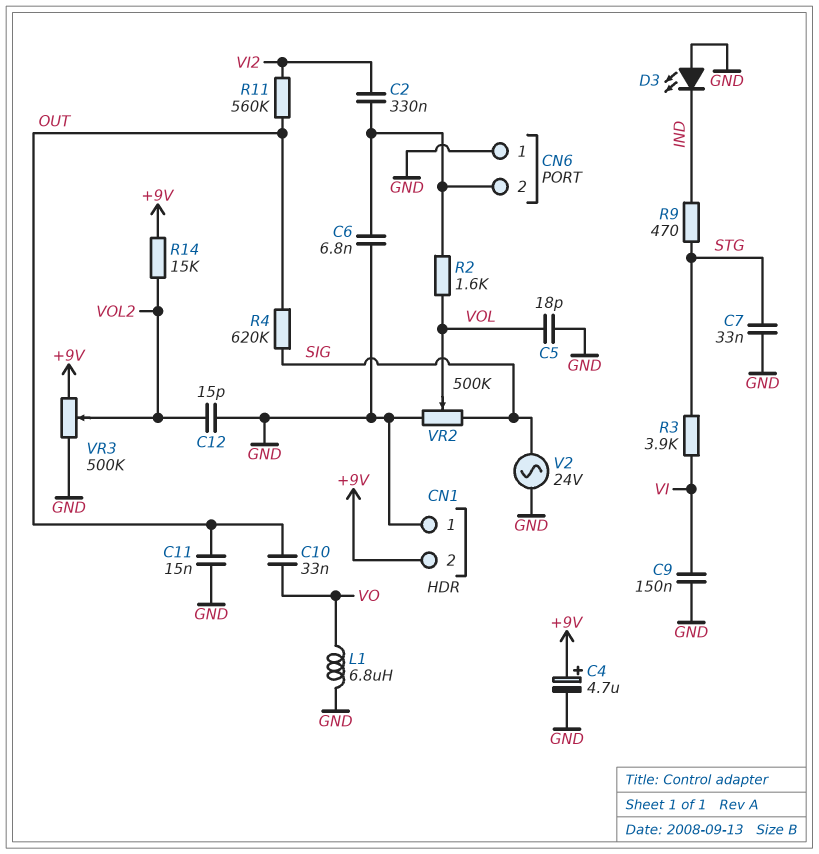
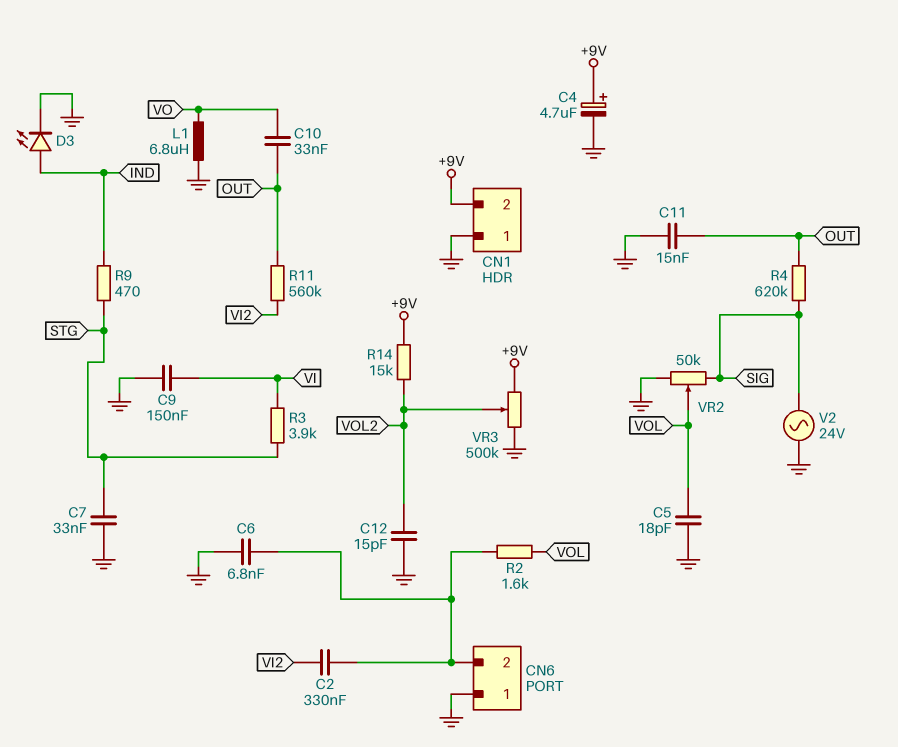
D3: LED (A GND, K IND) -> LED (A IND, K GND)
VR2: 500k (GND, SIG, wiper VOL) -> 50k (GND, SIG, wiper VOL)

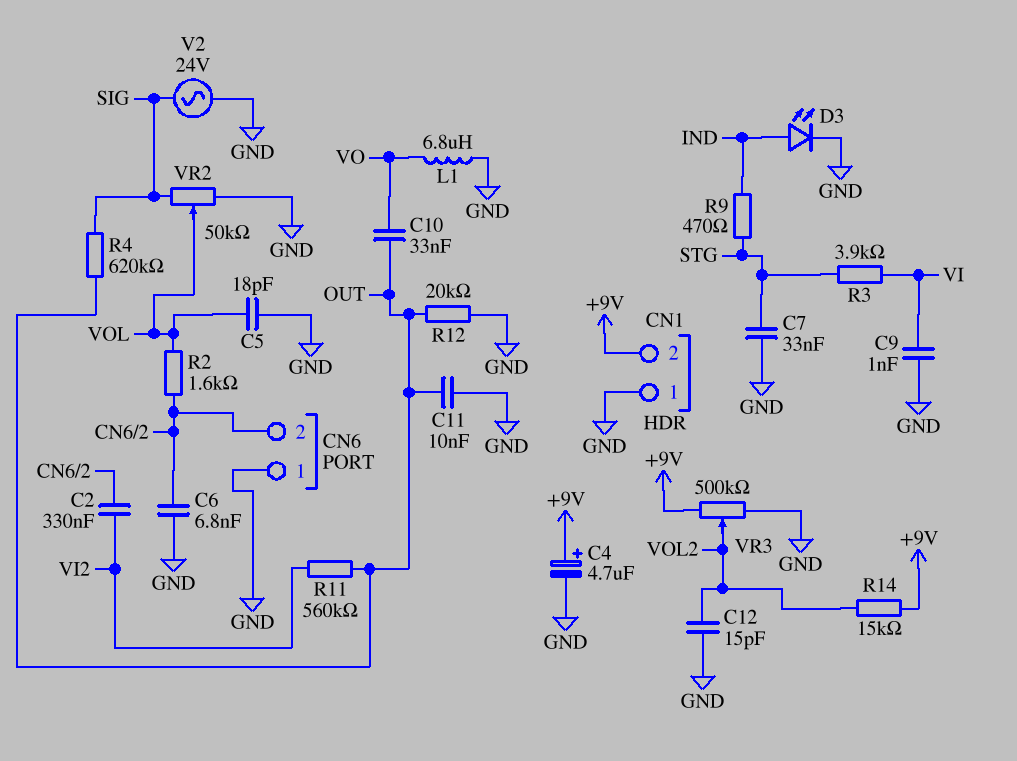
C9: 150nF (GND, VI) -> 1nF (GND, VI)
C11: 15nF (GND, OUT) -> 10nF (GND, OUT)
R12: none -> 20k (GND, OUT)

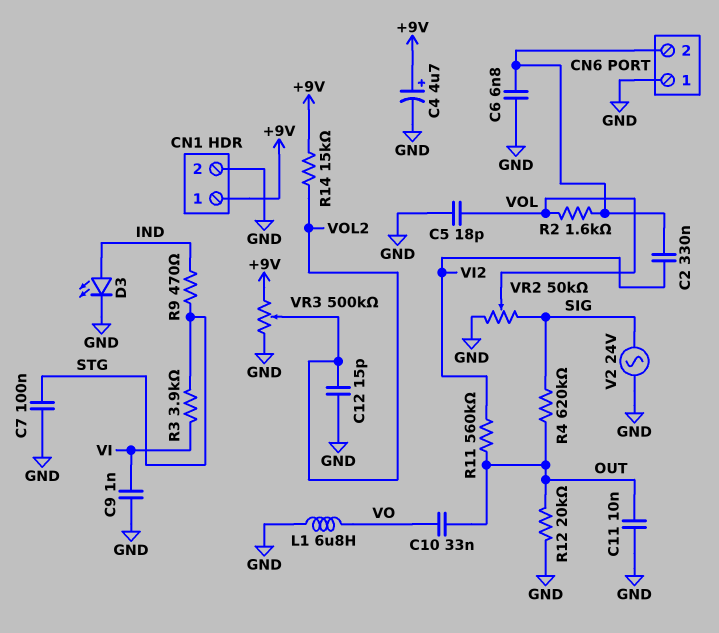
C7: 33nF (GND, STG) -> 100nF (GND, STG)
CN1 pin 1: GND -> +9V
CN1 pin 2: +9V -> GND

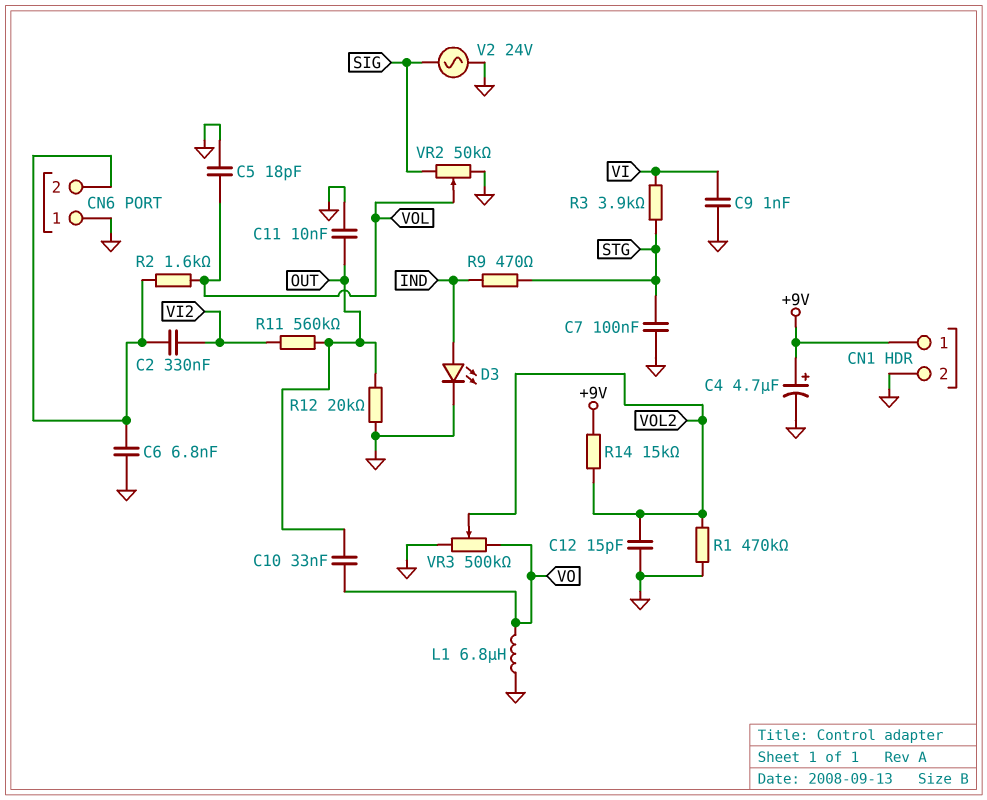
R1: none -> 470k (GND, VOL2)
R4: 620k (OUT, SIG) -> none
VR3: 500k (+9V, GND, wiper VOL2) -> 500k (GND, VO, wiper VOL2)

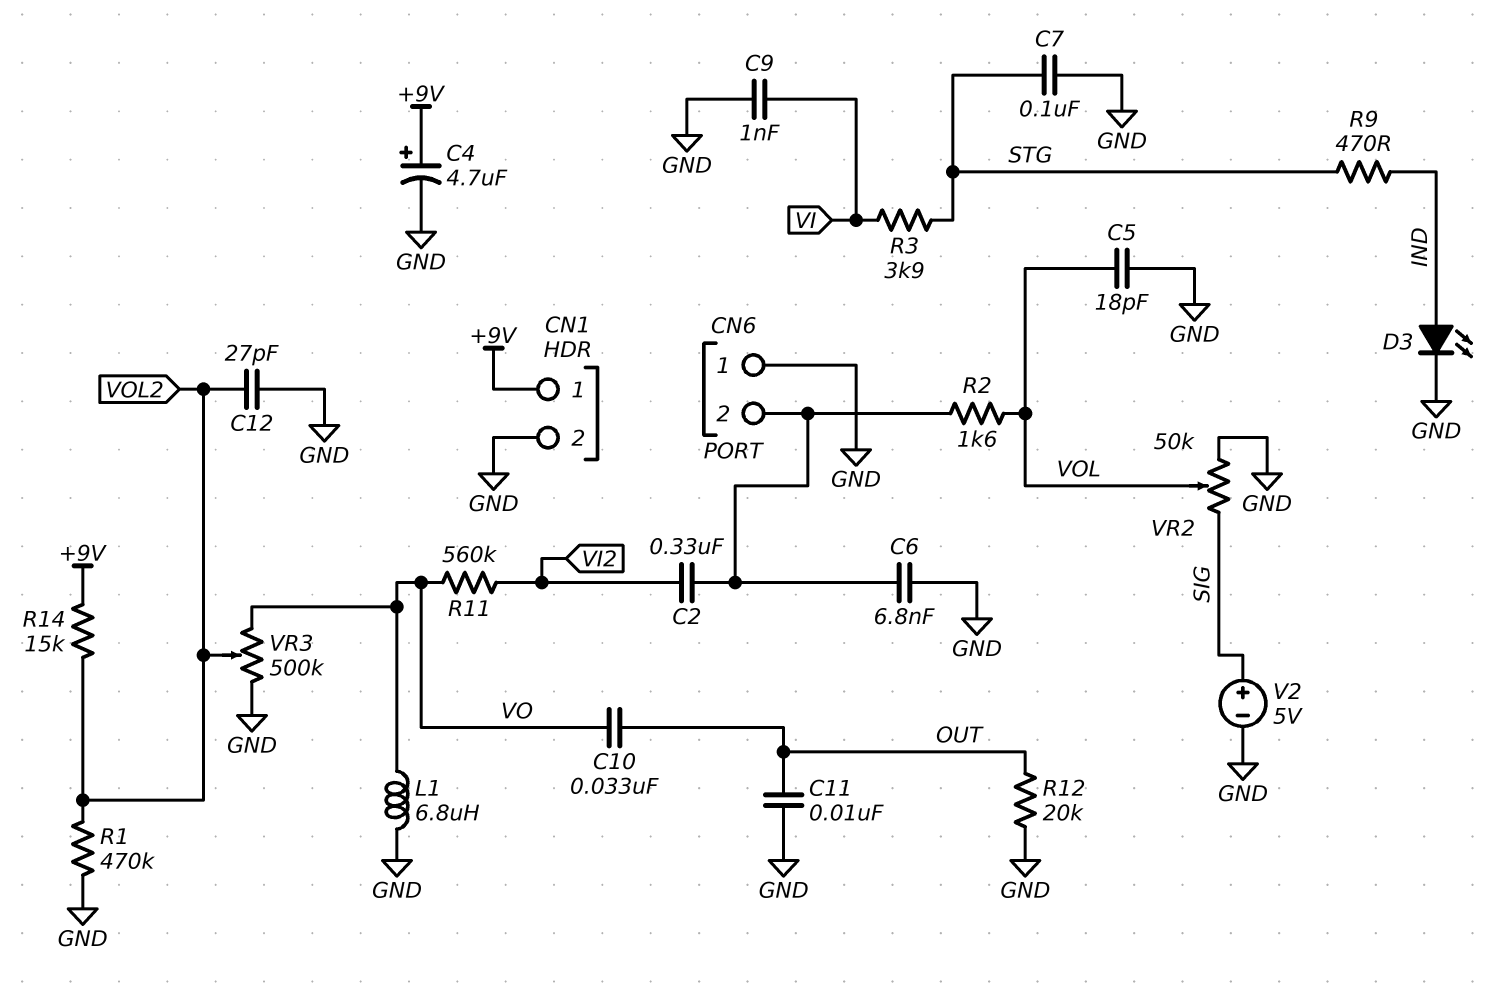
C12: 15pF (GND, VOL2) -> 27pF (GND, VOL2)
R11: 560k (OUT, VI2) -> 560k (VI2, VO)
V2: AC 24V (GND, SIG) -> 5V (plus SIG, minus GND)

